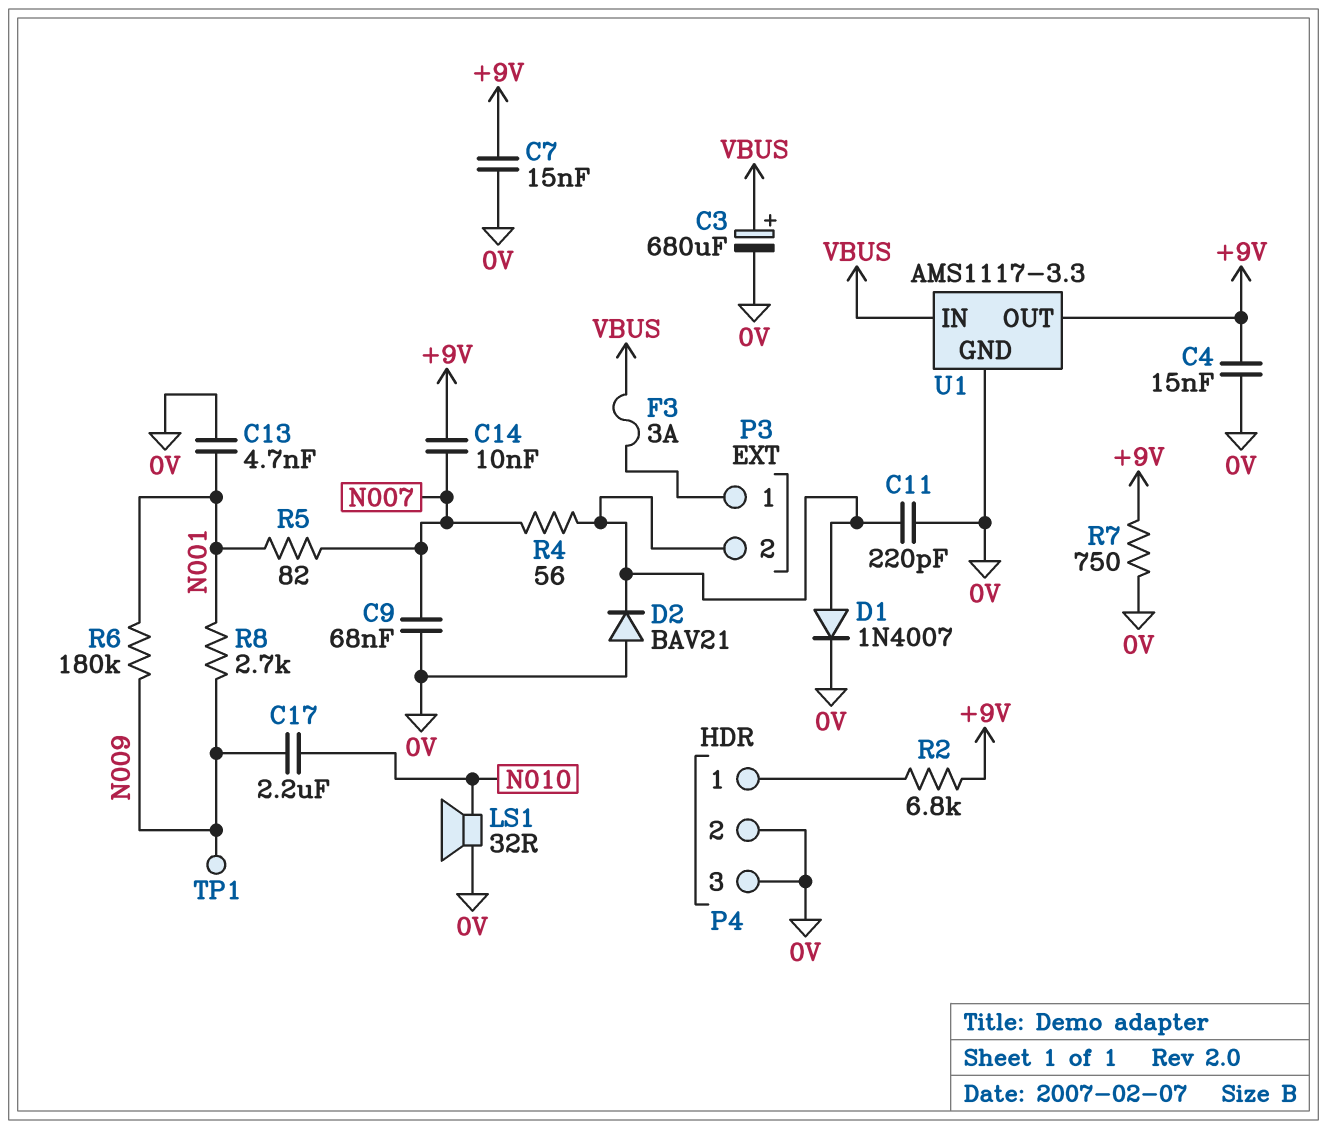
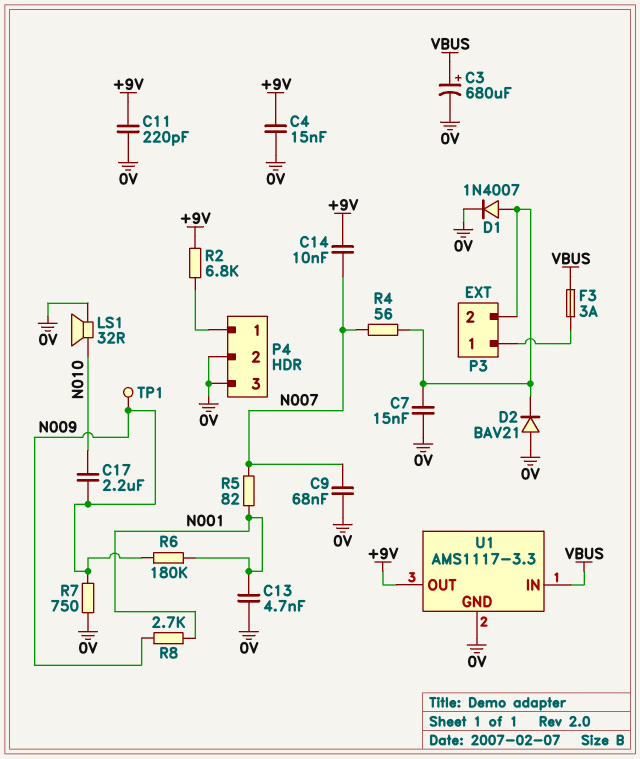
C7: 15nF (+9V, 0V) -> 15nF (0V, P3/2)
C11: 220pF (0V, P3/2) -> 220pF (+9V, 0V)
R7: 750 (+9V, 0V) -> 750 (0V, N009)

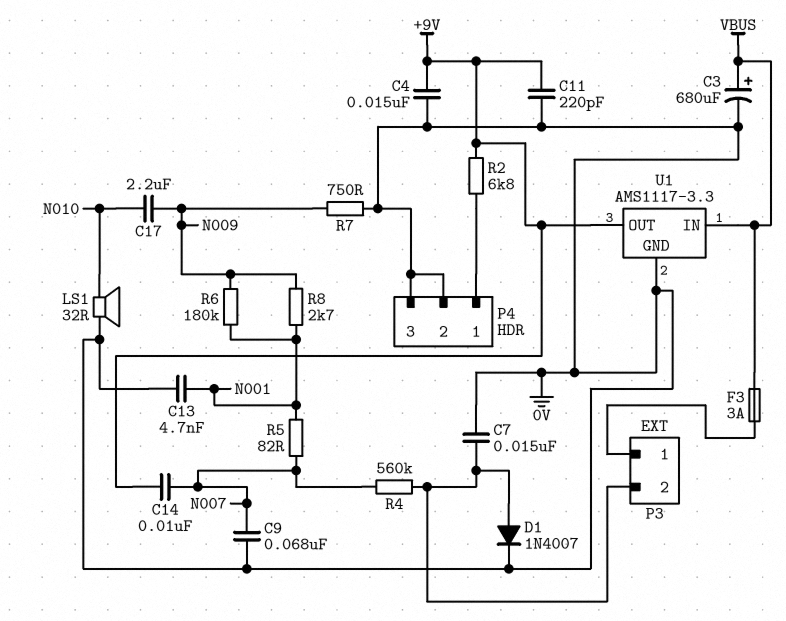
D2: diode BAV21 (A 0V, K P3/2) -> none
R4: 56 (N007, P3/2) -> 560k (N007, P3/2)
TP1: test point (N009) -> none

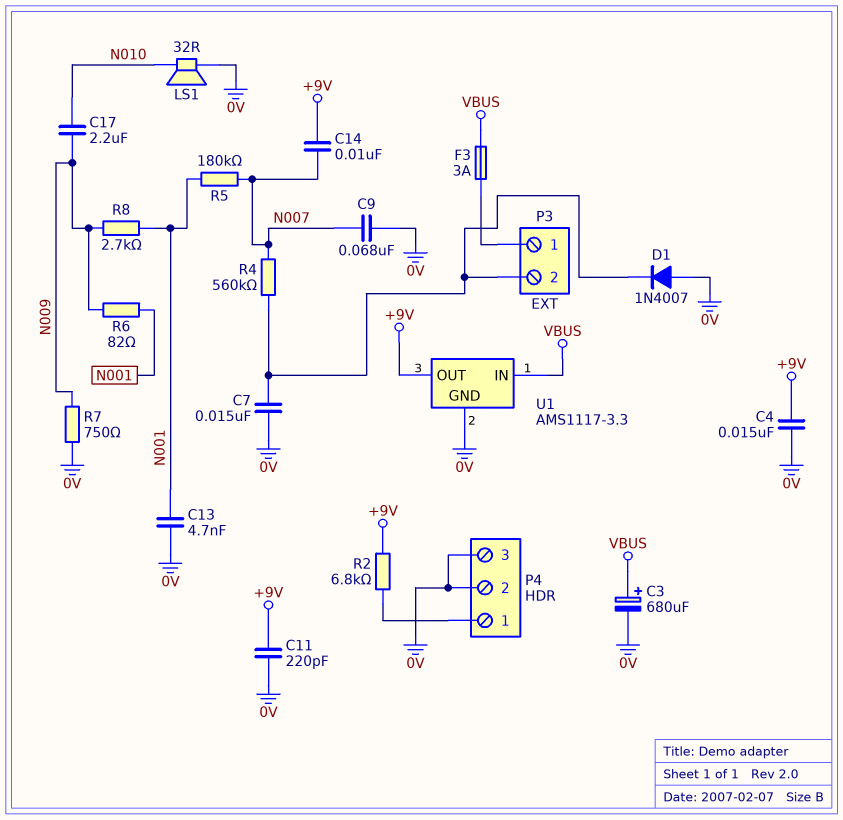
D1: diode 1N4007 (A P3/2, K 0V) -> diode 1N4007 (A 0V, K P3/2)
R5: 82 (N001, N007) -> 180k (N001, N007)
R6: 180k (N001, N009) -> 82 (N001, N009)

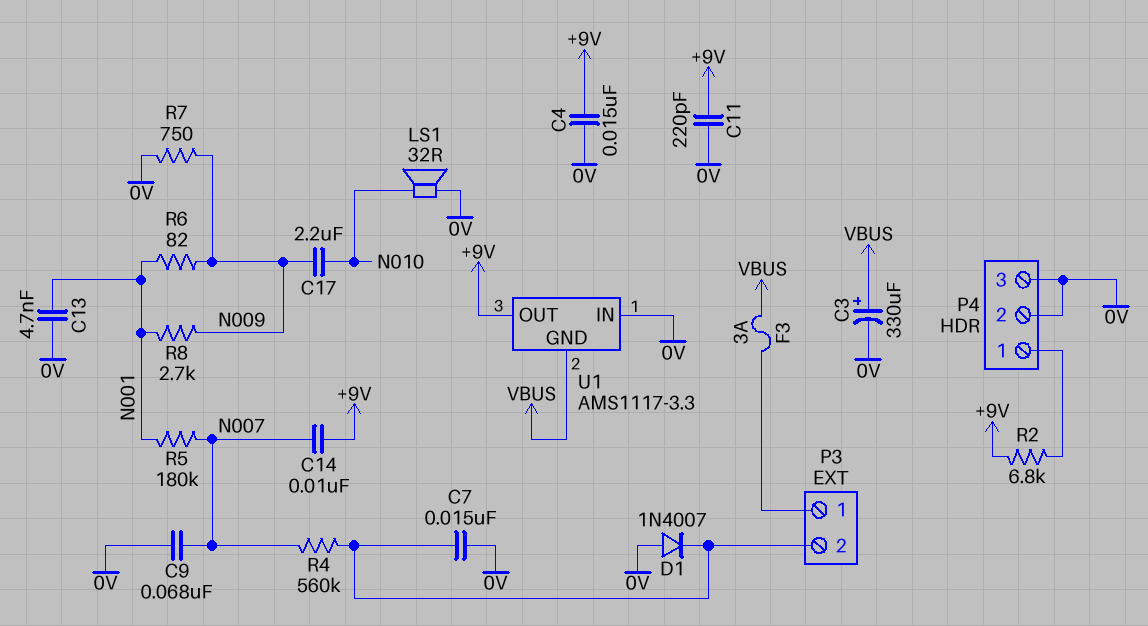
C3: 680uF (plus VBUS, minus 0V) -> 330uF (plus VBUS, minus 0V)
U1 pin GND: 0V -> VBUS
U1 pin IN: VBUS -> 0V

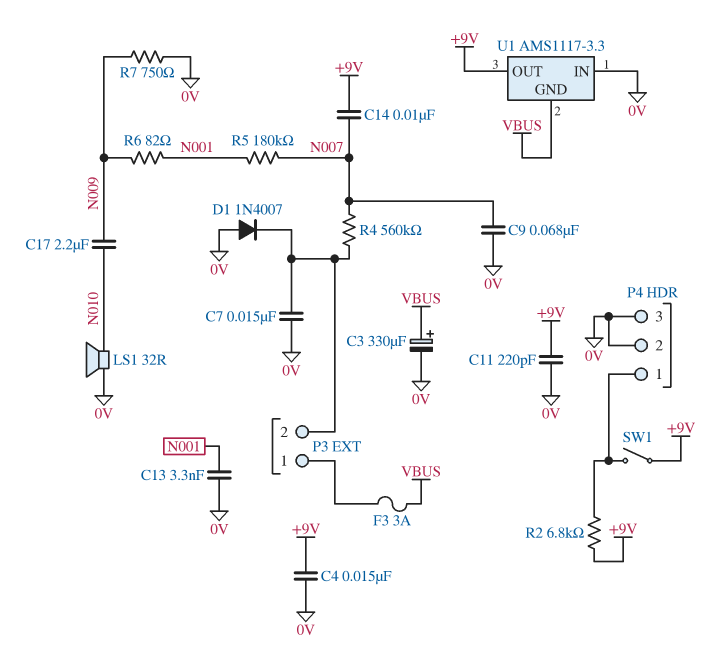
C13: 4.7nF (0V, N001) -> 3.3nF (0V, N001)
R8: 2.7k (N001, N009) -> none
SW1: none -> switch (+9V, P4/1)

